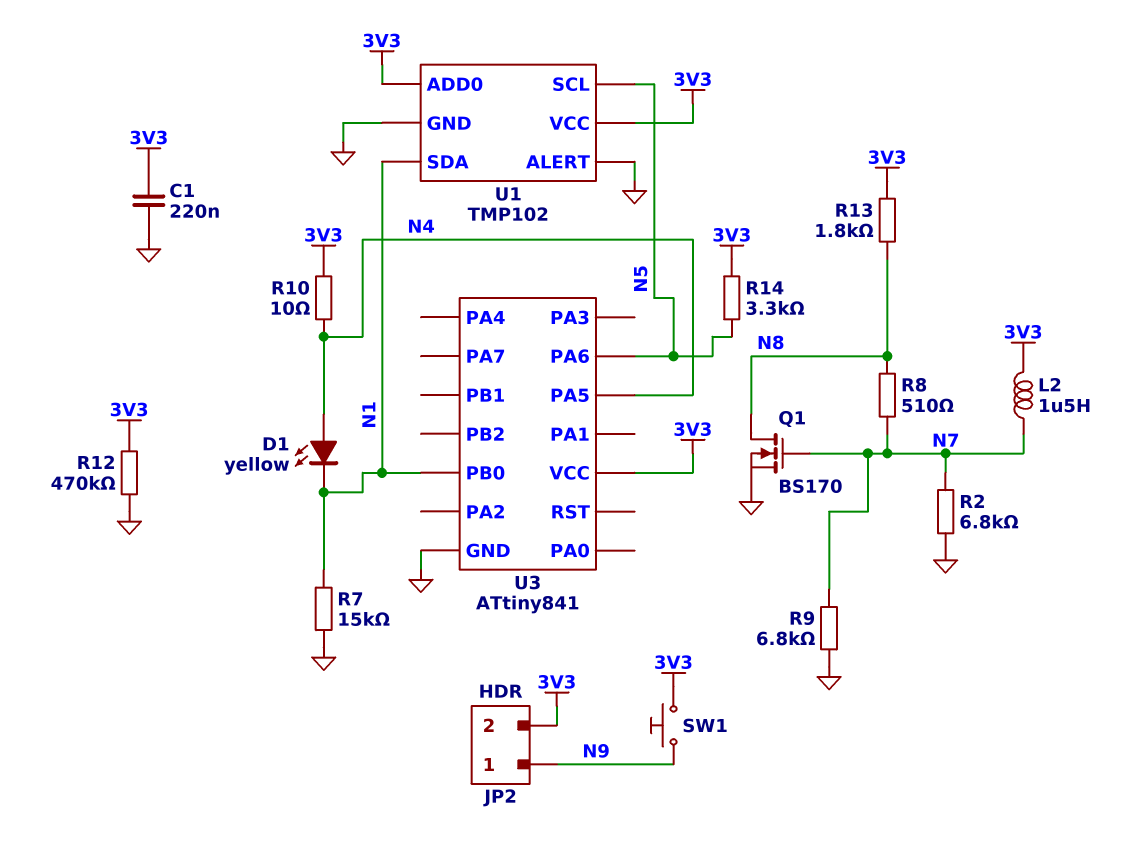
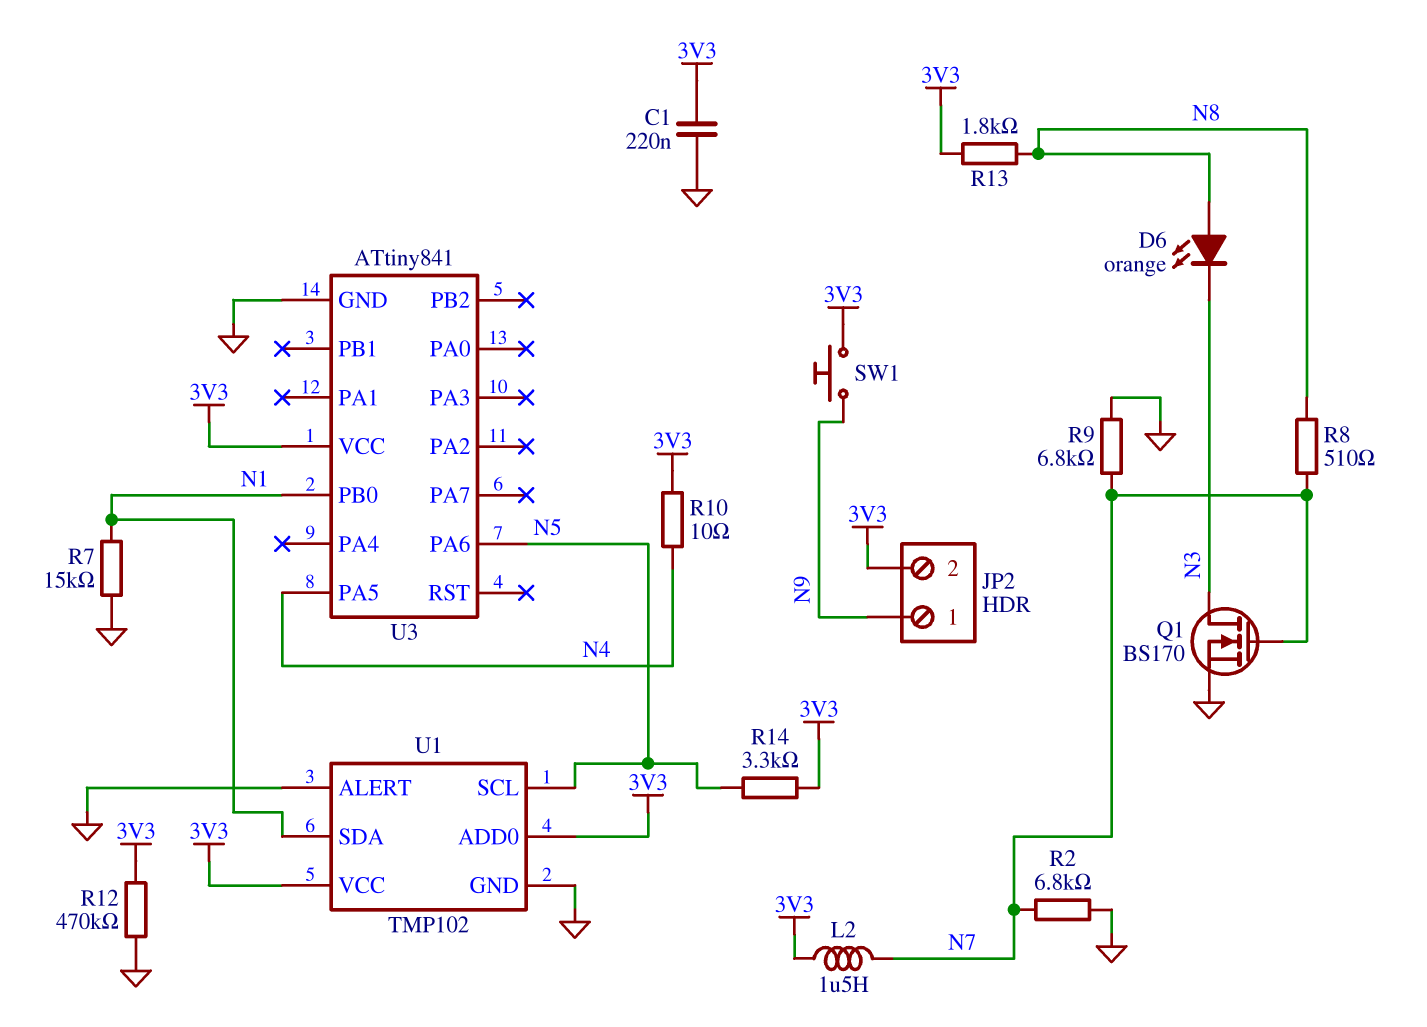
D1: LED yellow (A N4, K N1) -> none
D6: none -> LED orange (A N8, K N3)
Q1: NMOS BS170 (G N7, D N8, S GND) -> NMOS BS170 (G N7, D N3, S GND)

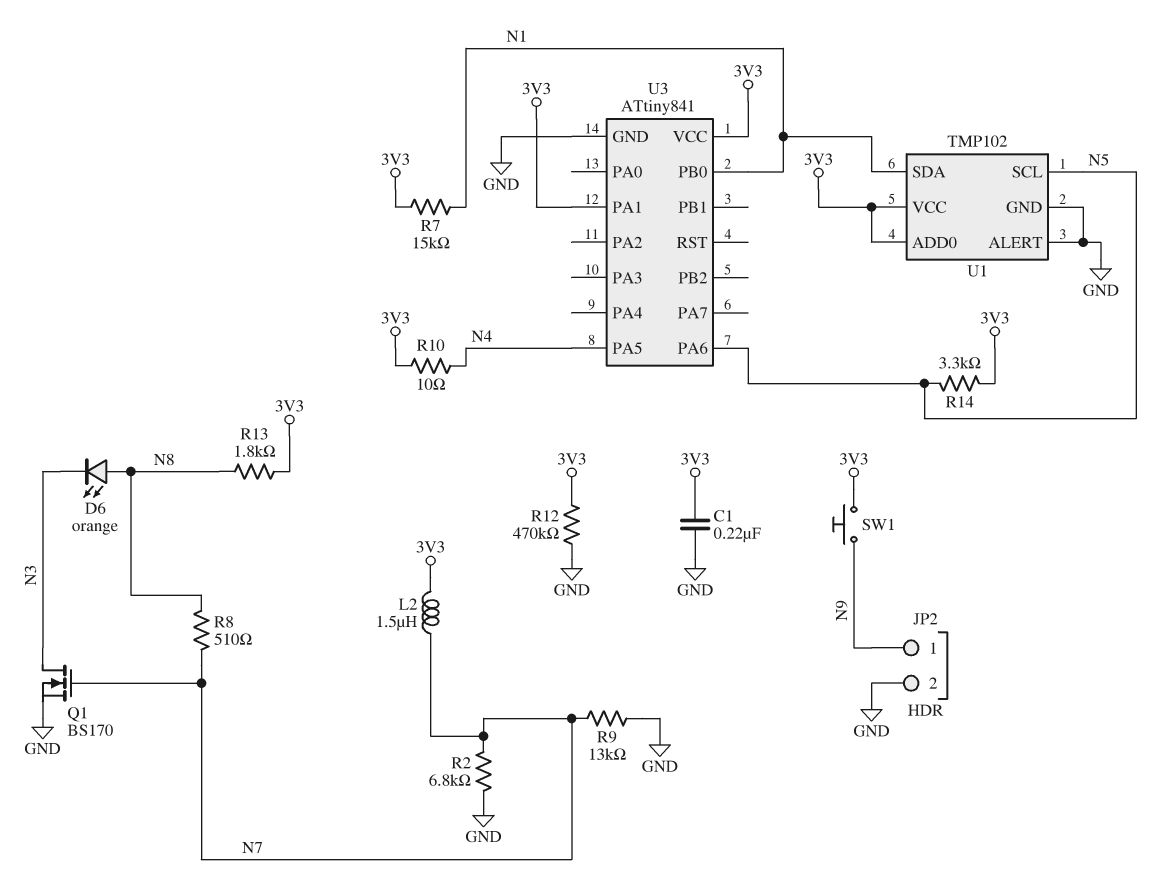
JP2 pin 2: 3V3 -> GND
R7: 15k (GND, N1) -> 15k (3V3, N1)
R9: 6.8k (GND, N7) -> 13k (GND, N7)
U3 pin PA1: none -> 3V3

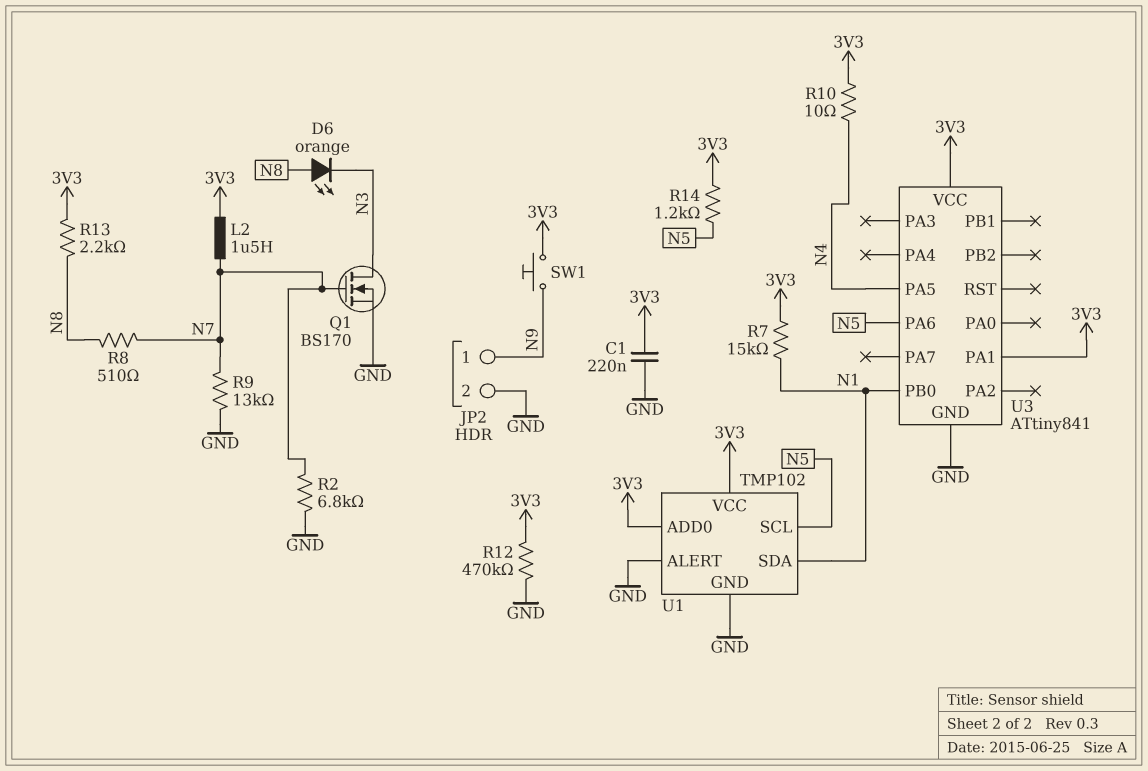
R13: 1.8k (3V3, N8) -> 2.2k (3V3, N8)
R14: 3.3k (3V3, N5) -> 1.2k (3V3, N5)

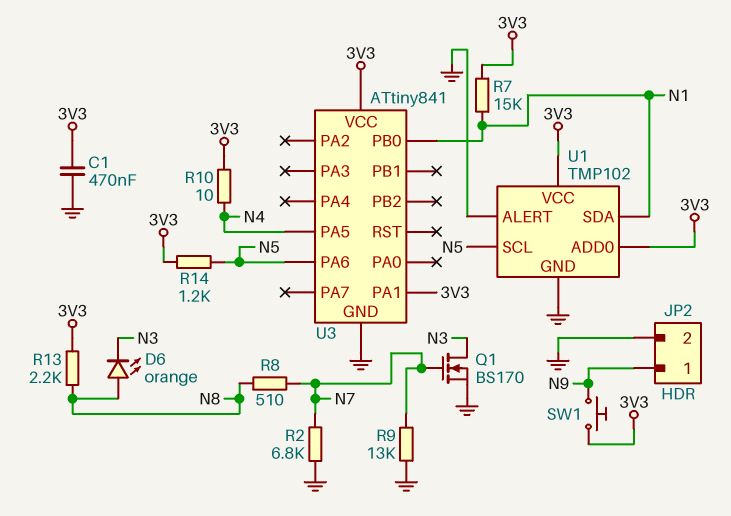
C1: 220nF (3V3, GND) -> 470nF (3V3, GND)
L2: 1.5uH (3V3, N7) -> none
R12: 470k (3V3, GND) -> none

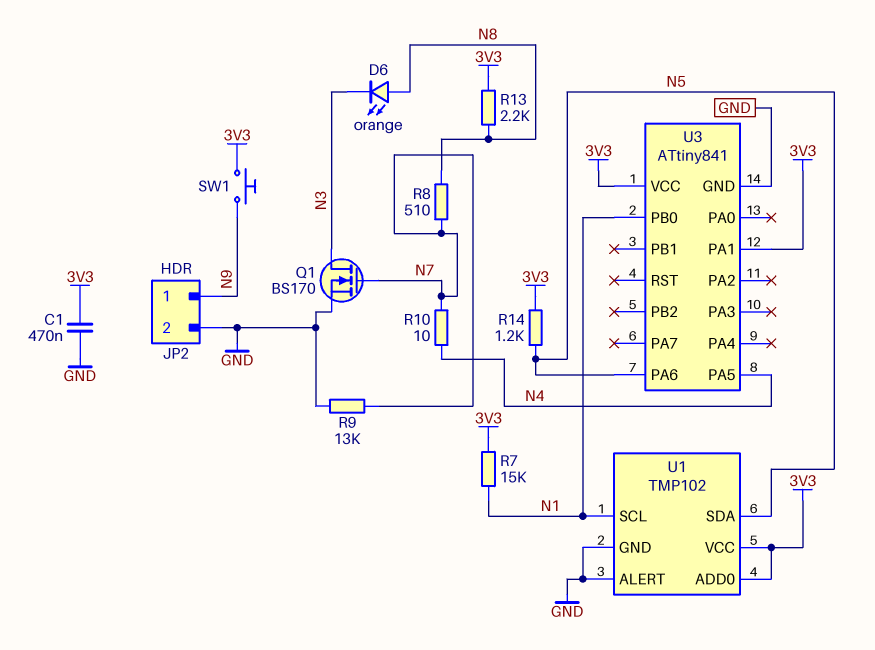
R2: 6.8k (GND, N7) -> none
R10: 10 (3V3, N4) -> 10 (N4, N7)
U1 pin SCL: N5 -> N1
U1 pin SDA: N1 -> N5

